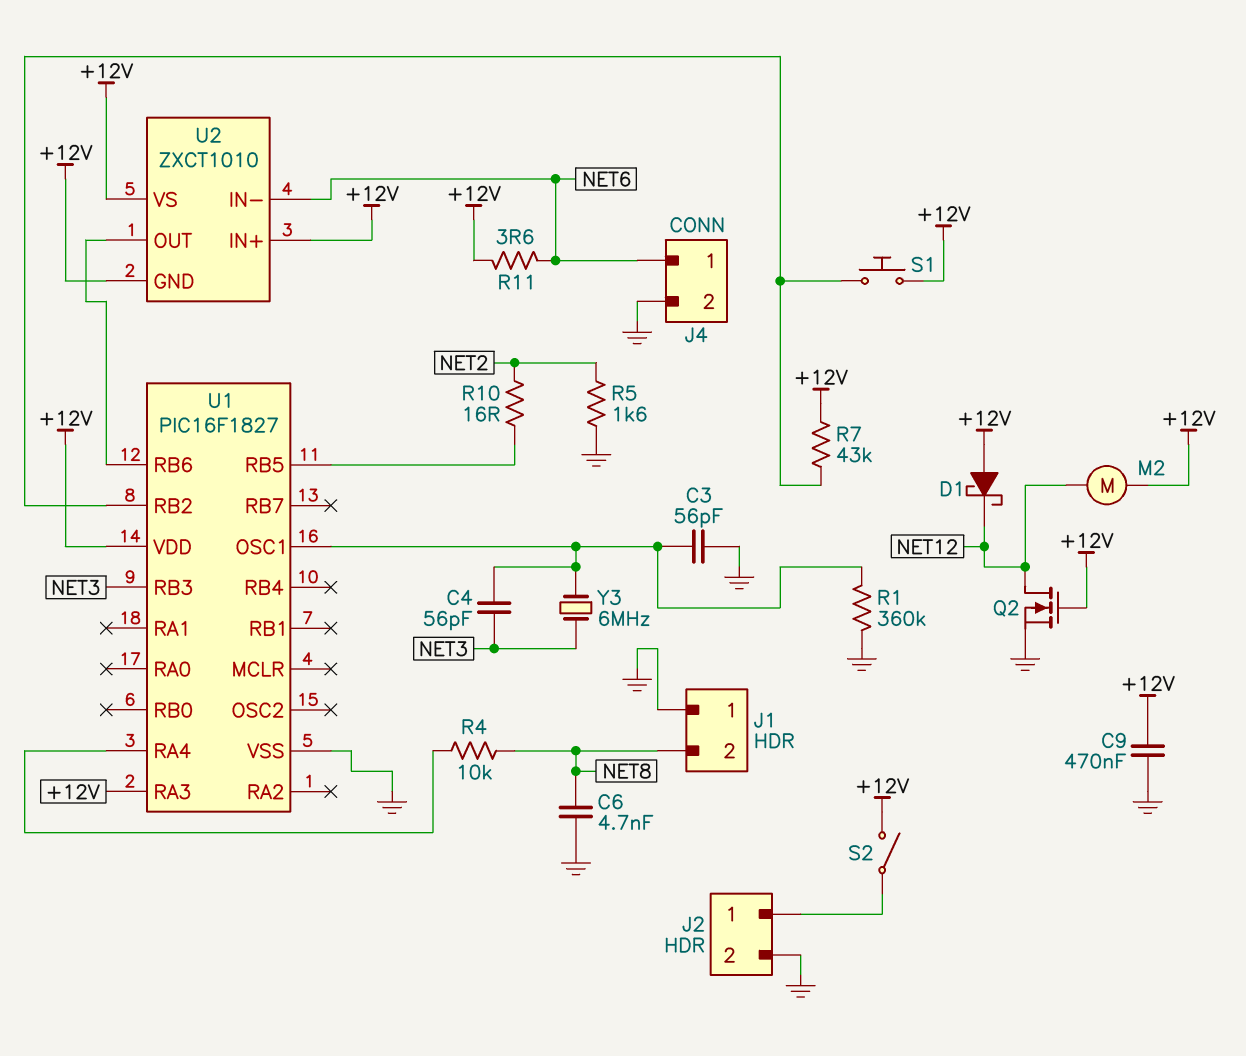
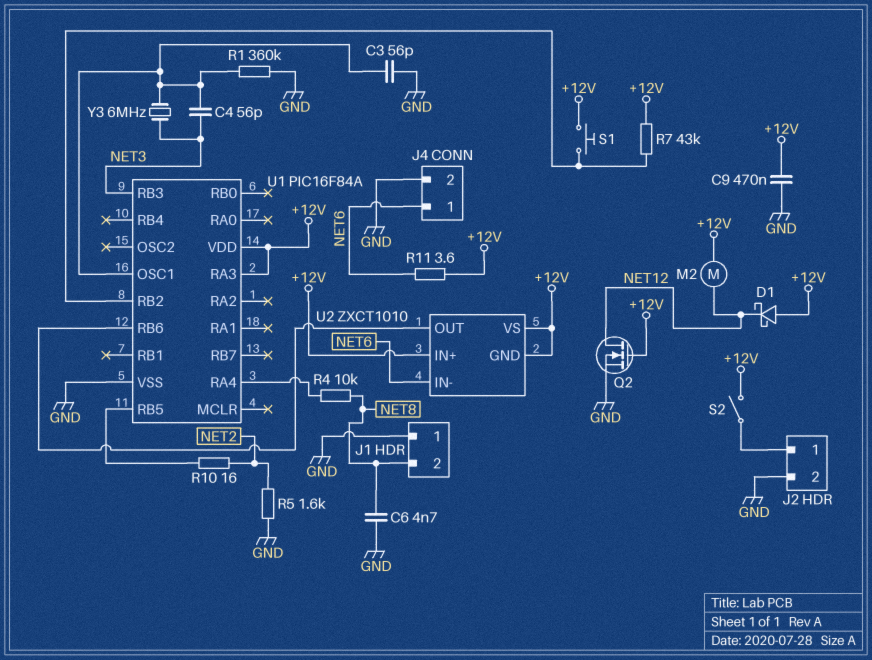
U1: PIC16F1827 -> PIC16F84A

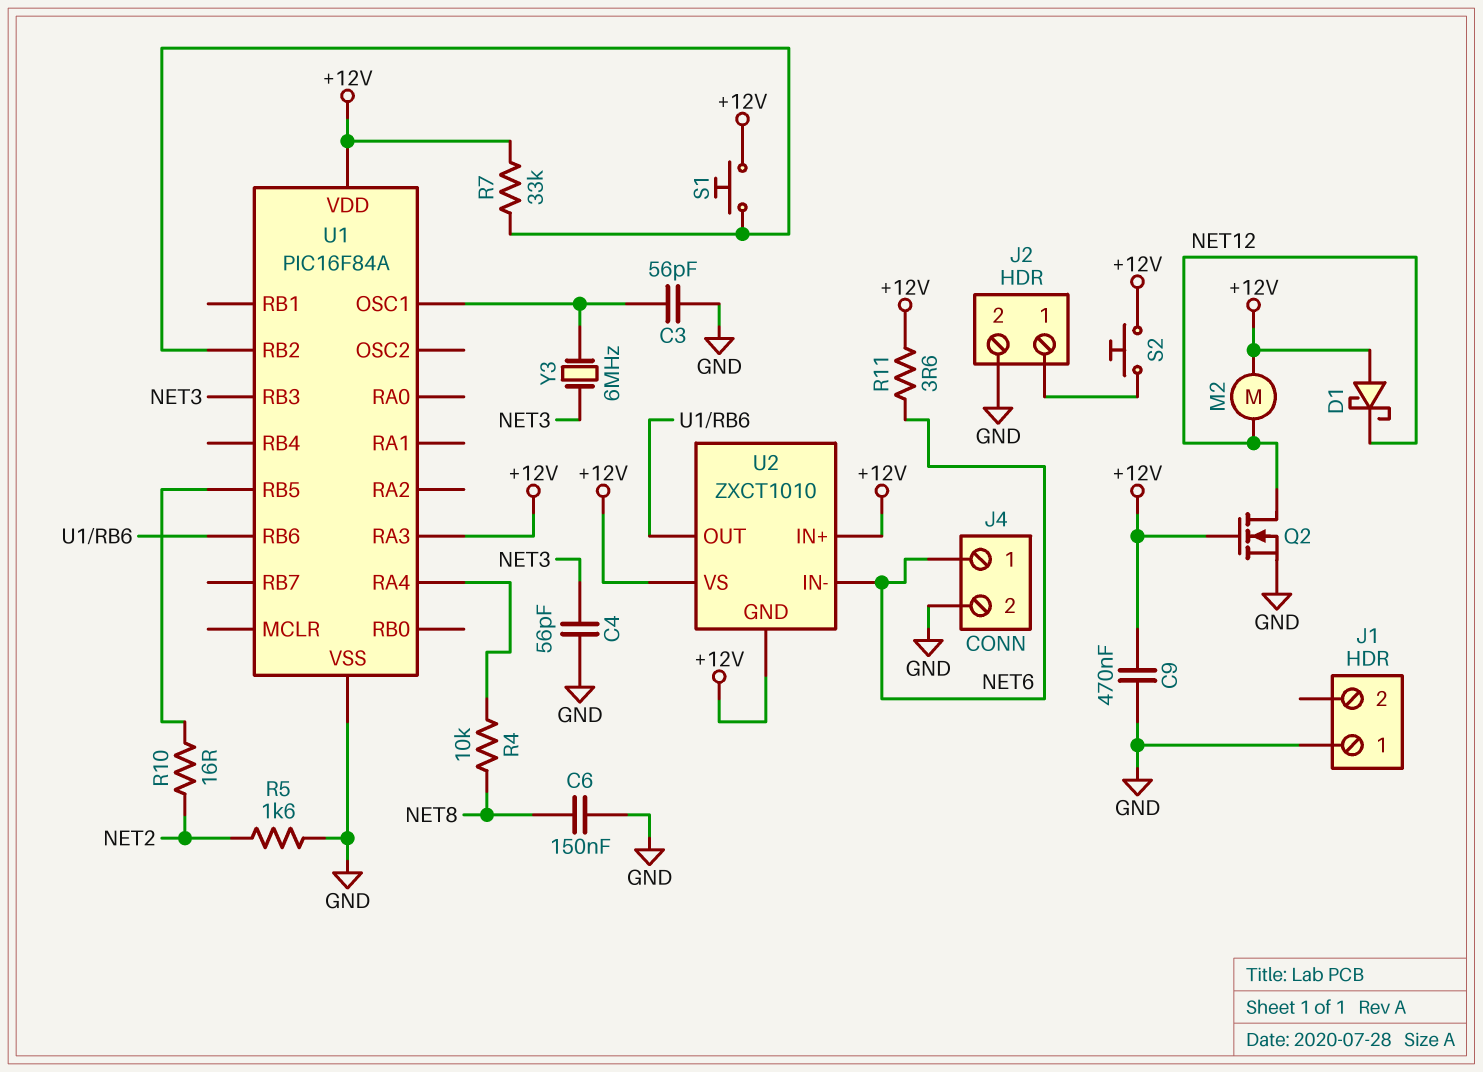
C4: 56pF (NET3, U1/OSC1) -> 56pF (GND, NET3)
C6: 4.7nF (GND, NET8) -> 150nF (GND, NET8)
J1 pin 2: NET8 -> none
R1: 360k (GND, U1/OSC1) -> none
R7: 43k (+12V, U1/RB2) -> 33k (+12V, U1/RB2)
S2: switch (+12V, J2/1) -> button (+12V, J2/1)

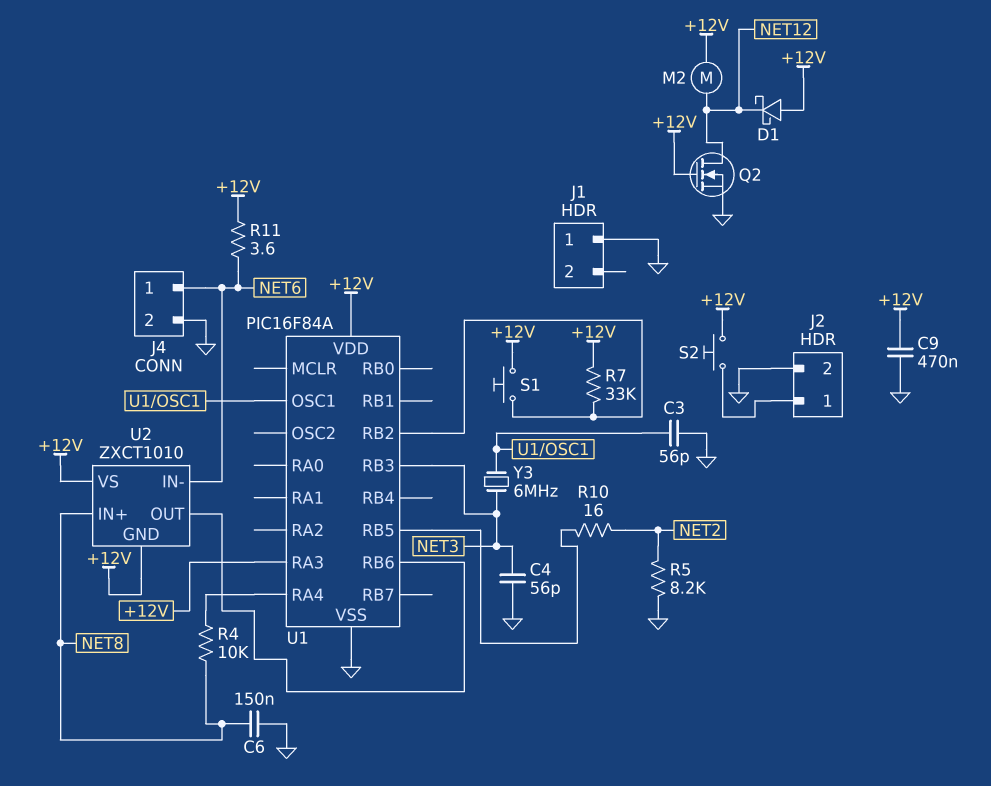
R5: 1.6k (GND, NET2) -> 8.2k (GND, NET2)
U2 pin IN+: +12V -> NET8

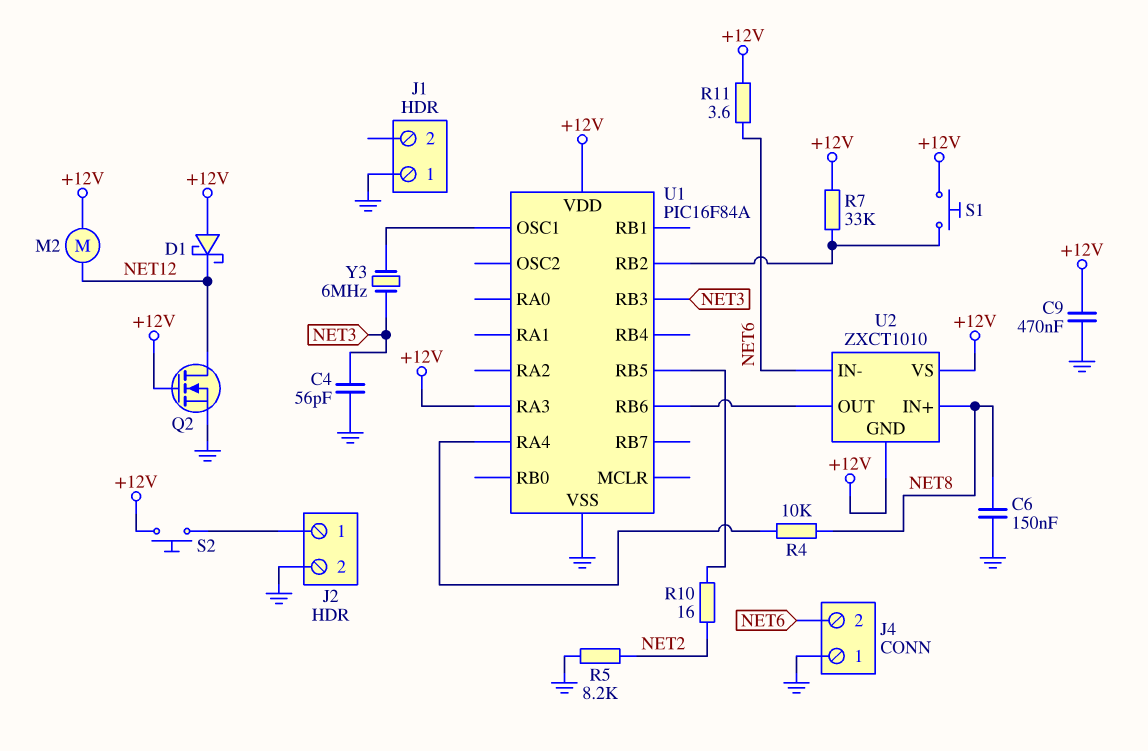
C3: 56pF (GND, U1/OSC1) -> none
J4 pin 1: NET6 -> GND
J4 pin 2: GND -> NET6

